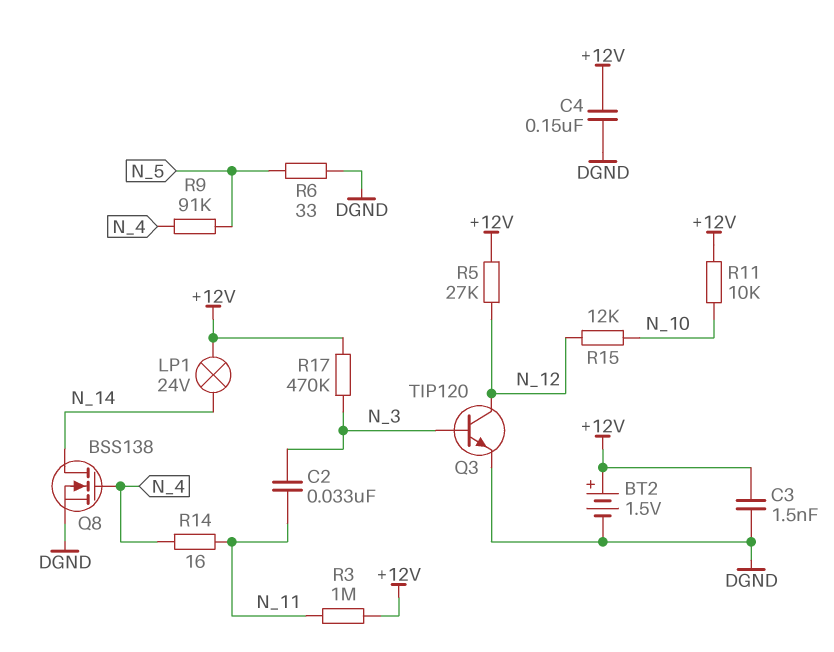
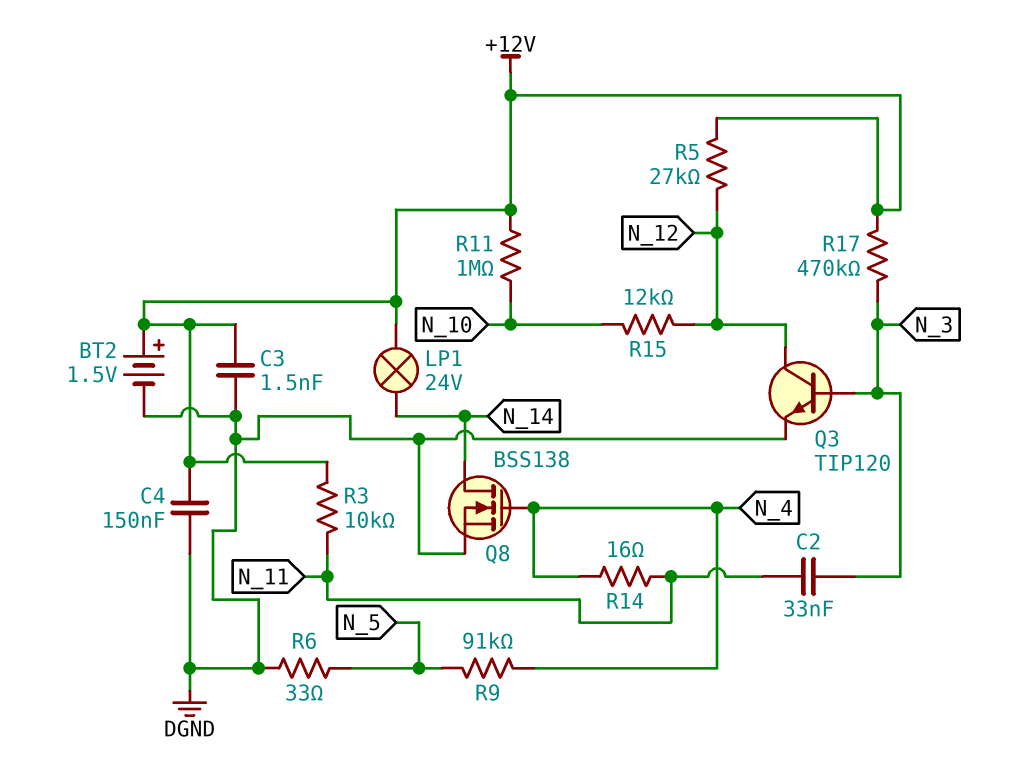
R3: 1M (+12V, N_11) -> 10k (+12V, N_11)
R11: 10k (+12V, N_10) -> 1M (+12V, N_10)

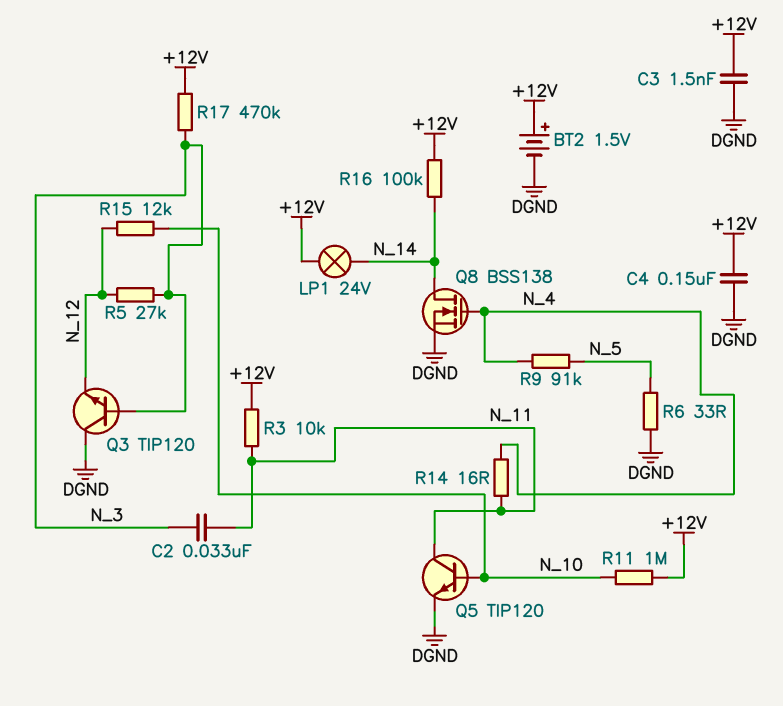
Q3: NPN TIP120 (B N_3, C N_12, E DGND) -> NPN TIP120 (B N_3, C DGND, E N_12)
Q5: none -> NPN TIP120 (B N_10, C N_11, E DGND)
R5: 27k (+12V, N_12) -> 27k (N_3, N_12)
R16: none -> 100k (+12V, N_14)

